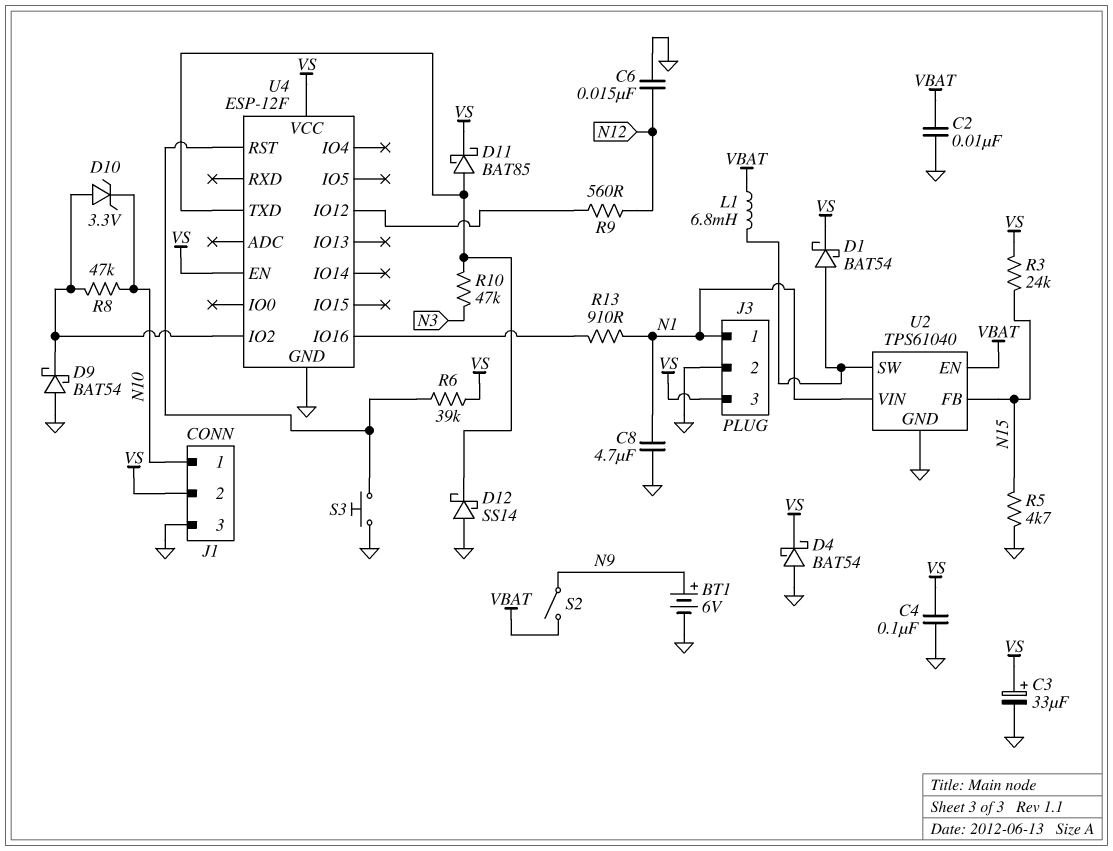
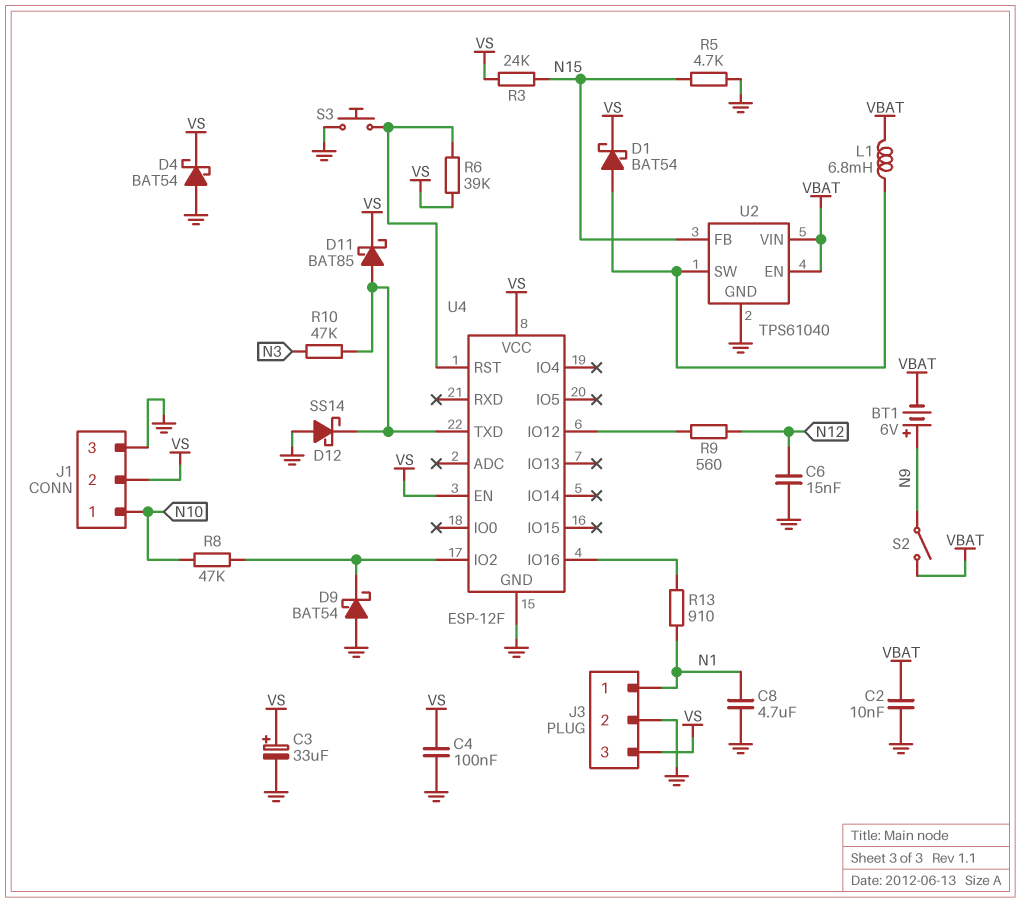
BT1: 6V (plus N9, minus GND) -> 6V (plus N9, minus VBAT)
D10: zener 3.3V (A U4/IO2, K N10) -> none
U2 pin VIN: N1 -> VBAT

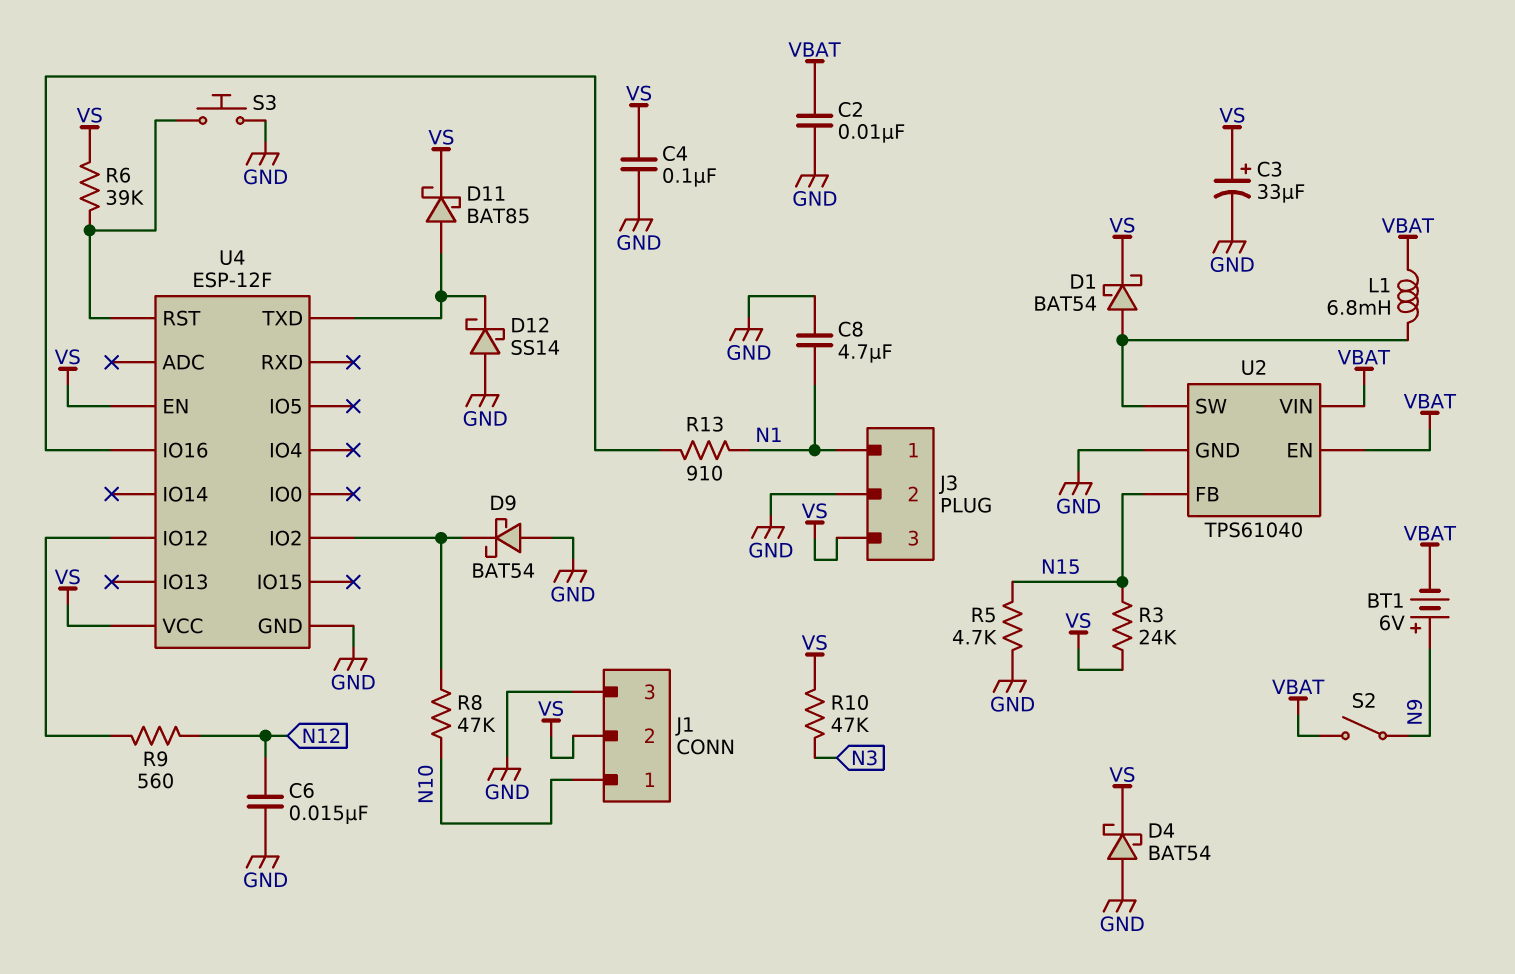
R10: 47k (N3, U4/TXD) -> 47k (N3, VS)

